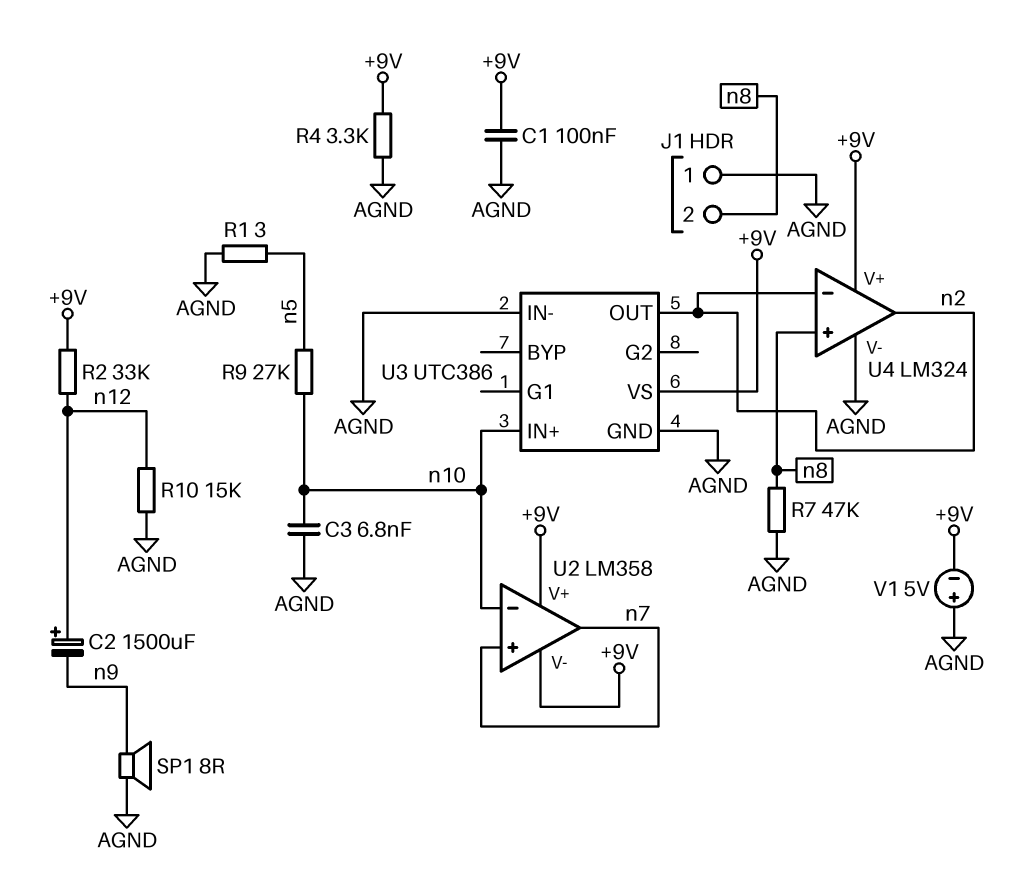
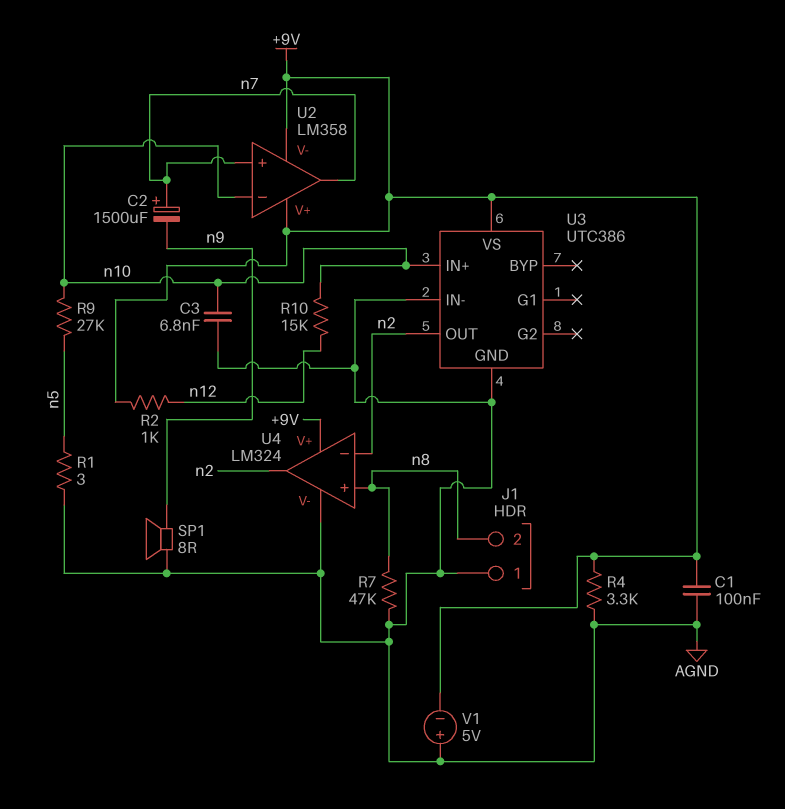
C2: 1500uF (plus n12, minus n9) -> 1500uF (plus n7, minus n9)
R2: 33k (+9V, n12) -> 1k (+9V, n12)
R10: 15k (AGND, n12) -> 15k (n10, n12)

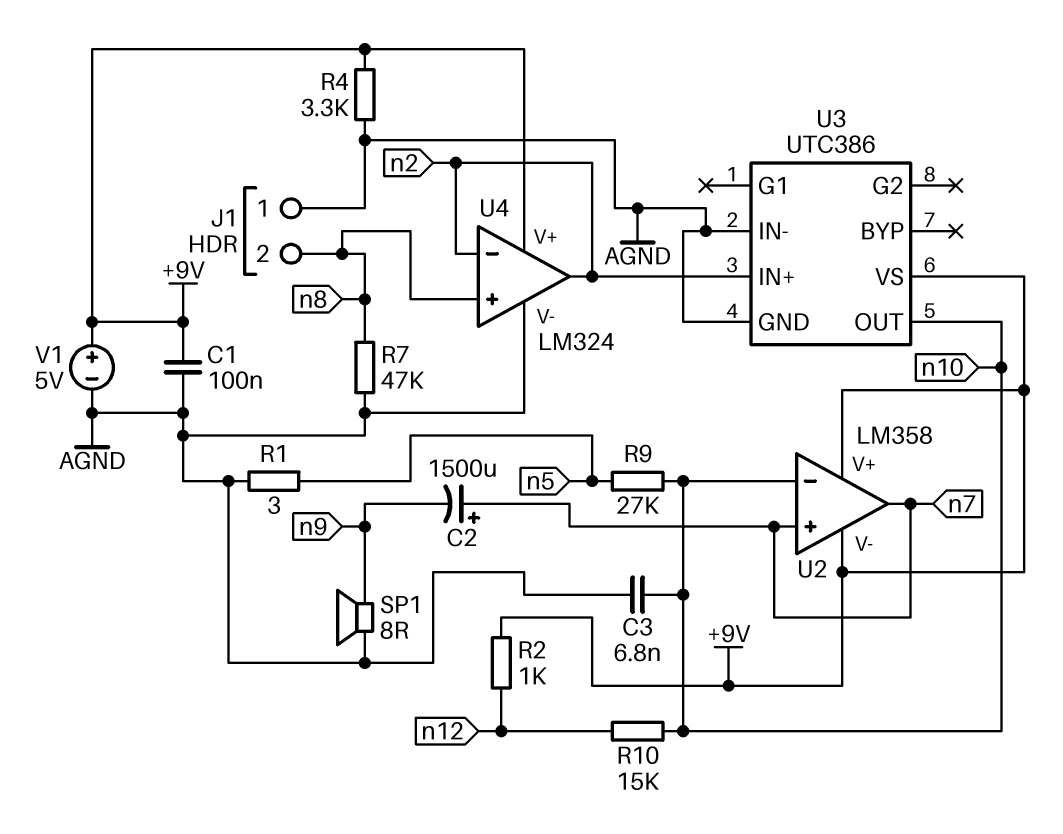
U3 pin IN+: n10 -> n2
U3 pin OUT: n2 -> n10
V1: 5V (plus AGND, minus +9V) -> 5V (plus +9V, minus AGND)

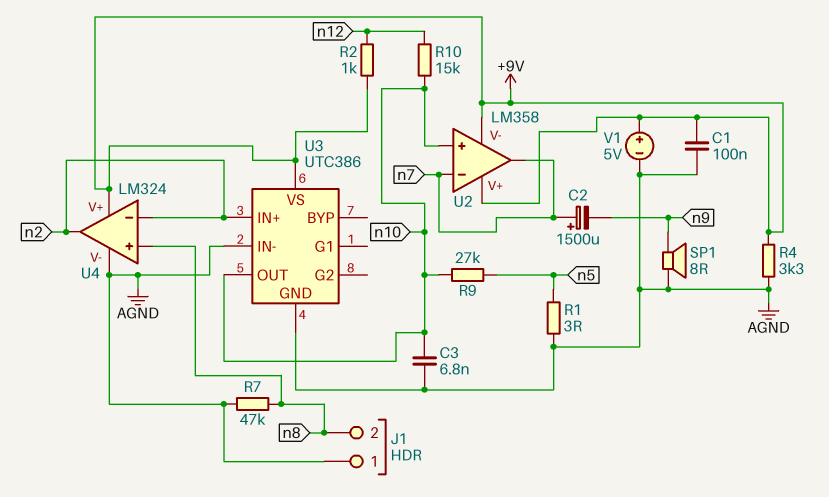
U2 pin in+: n7 -> n10
U2 pin in-: n10 -> n7

